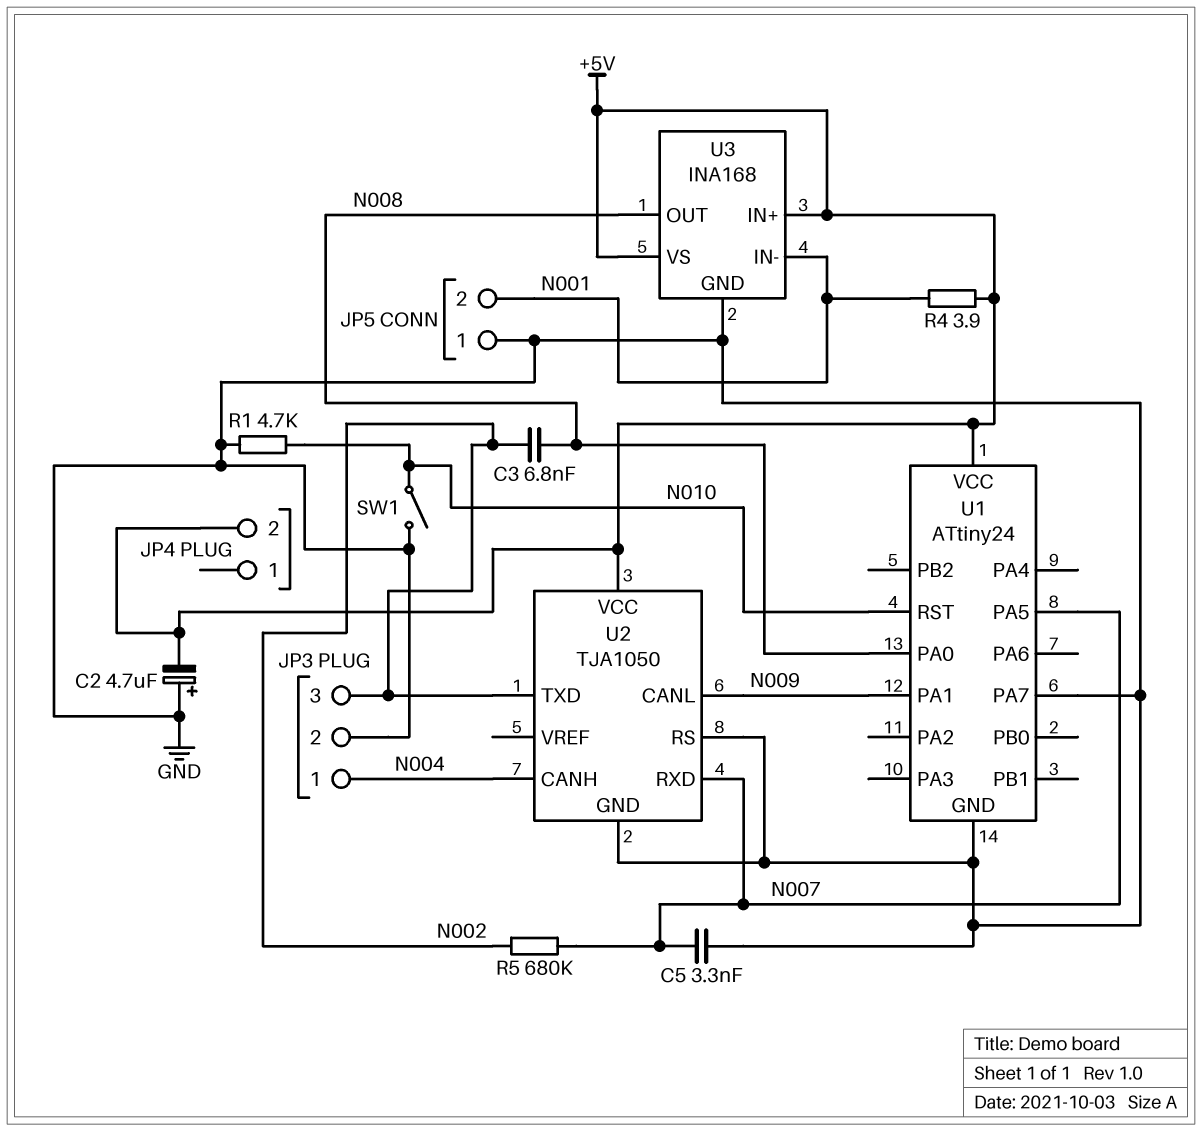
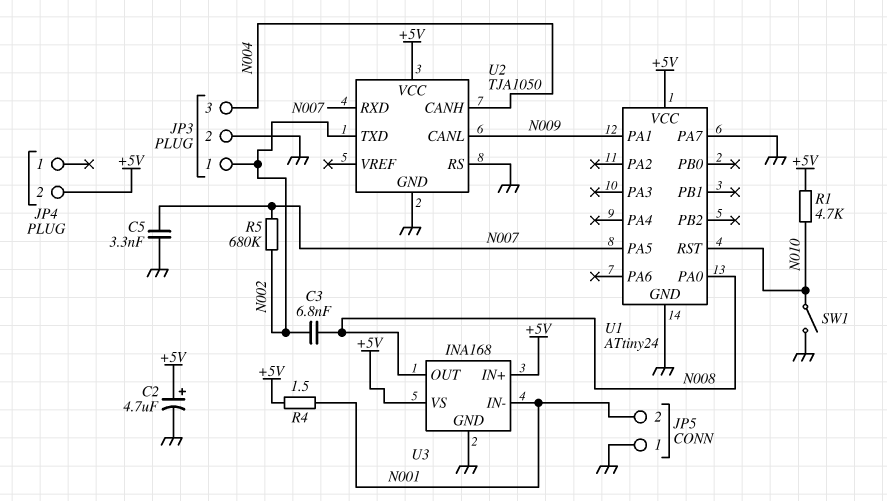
C2: 4.7uF (plus GND, minus +5V) -> 4.7uF (plus +5V, minus GND)
JP3 pin 1: N004 -> N002
JP3 pin 3: N002 -> N004
R1: 4.7k (GND, N010) -> 4.7k (+5V, N010)
R4: 3.9 (+5V, N001) -> 1.5 (+5V, N001)

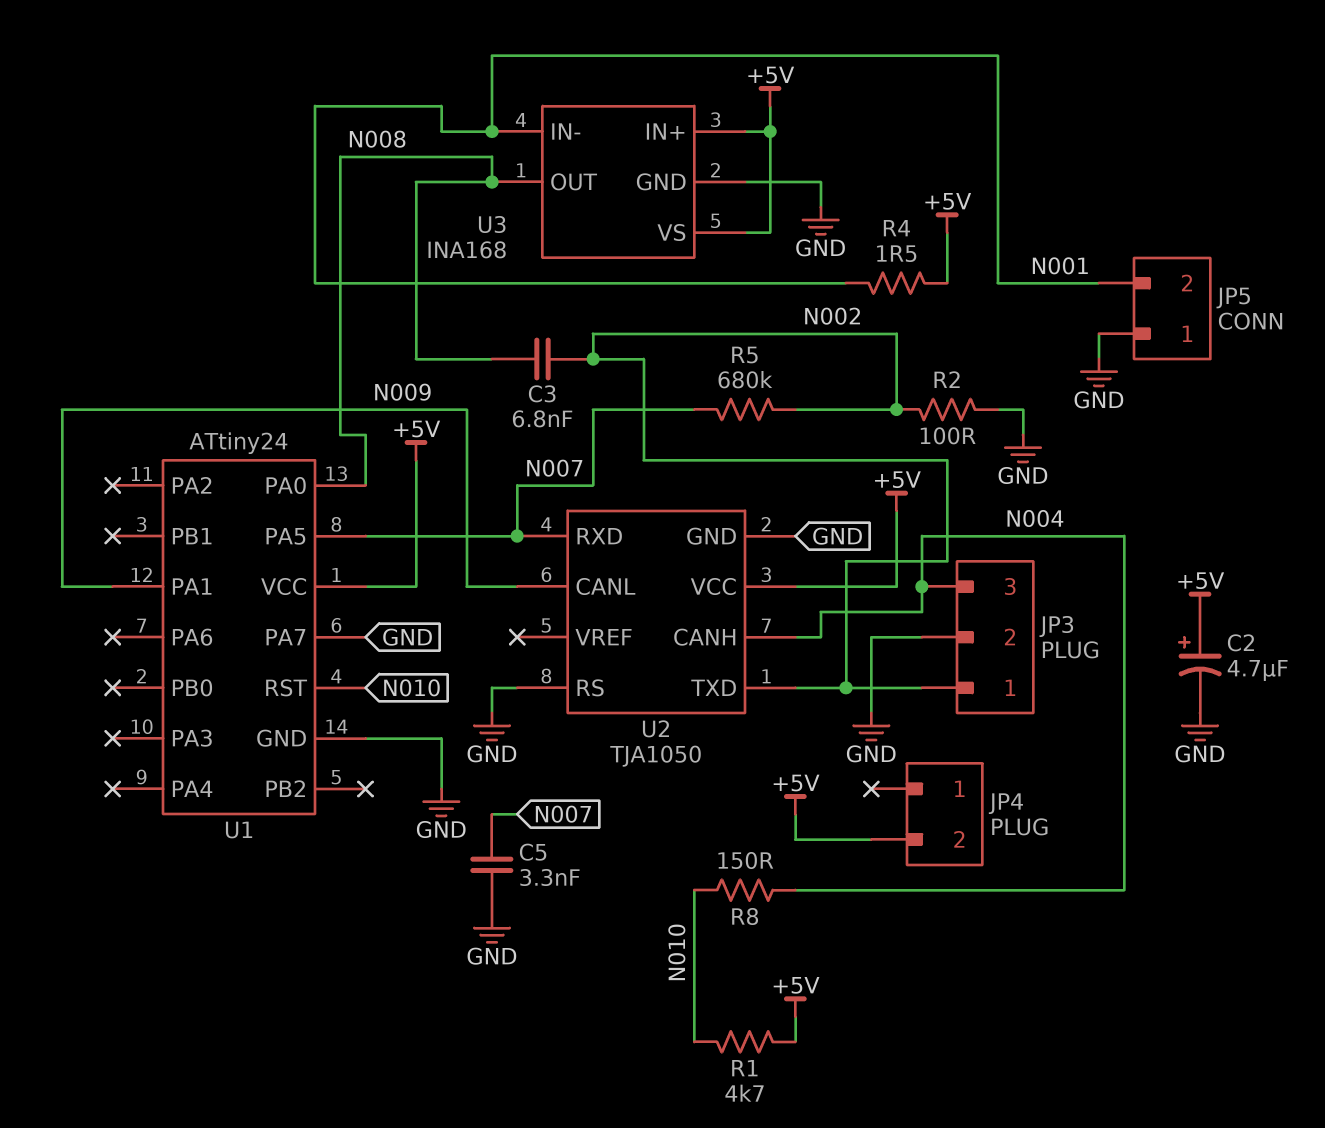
R2: none -> 100 (GND, N002)
R8: none -> 150 (N004, N010)
SW1: switch (GND, N010) -> none

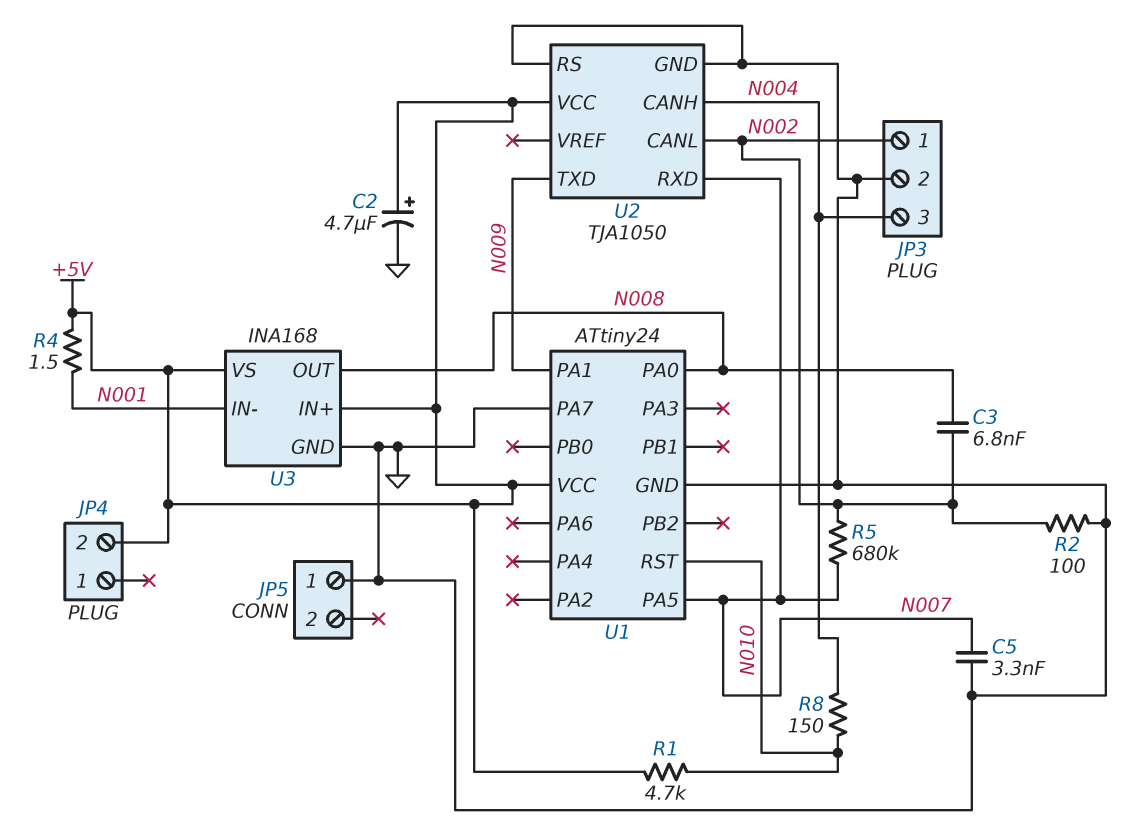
JP5 pin 2: N001 -> none
U2 pin CANL: N009 -> N002
U2 pin TXD: N002 -> N009

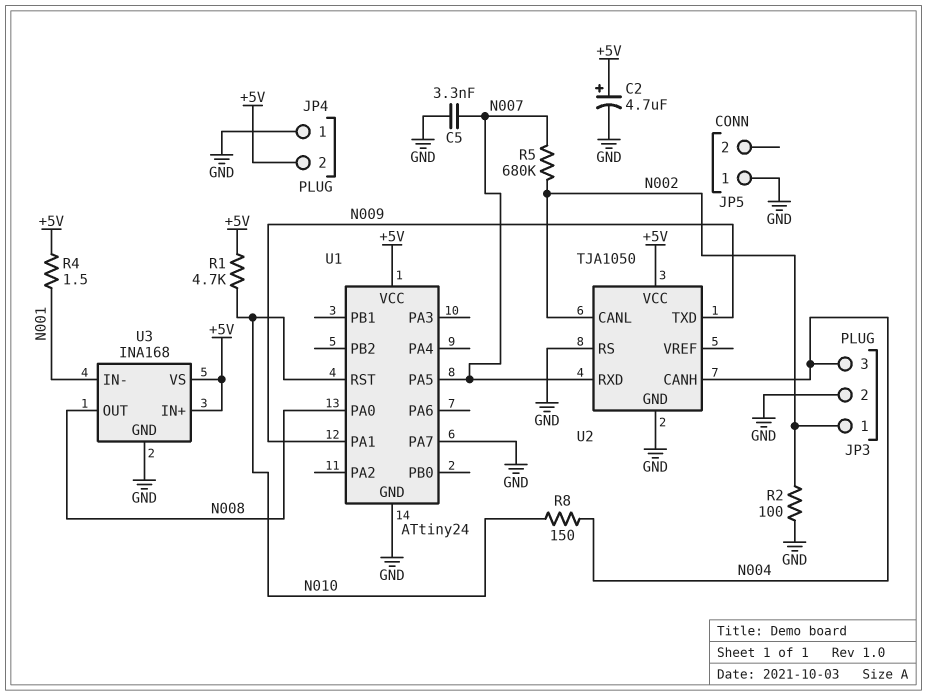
C3: 6.8nF (N002, N008) -> none
JP4 pin 1: none -> GND

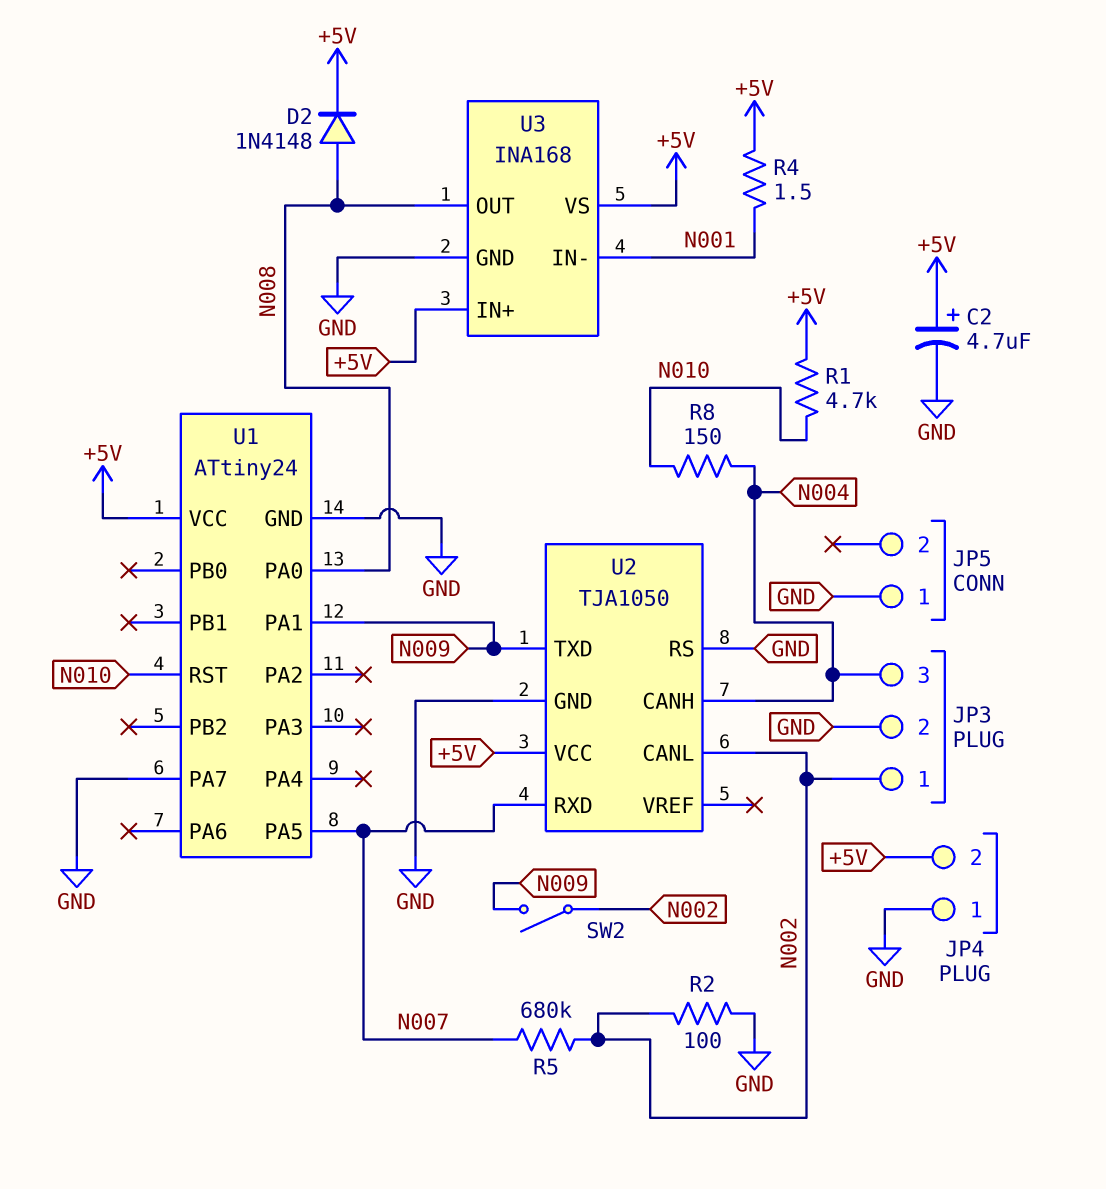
C5: 3.3nF (GND, N007) -> none
D2: none -> diode 1N4148 (A N008, K +5V)
SW2: none -> switch (N002, N009)

